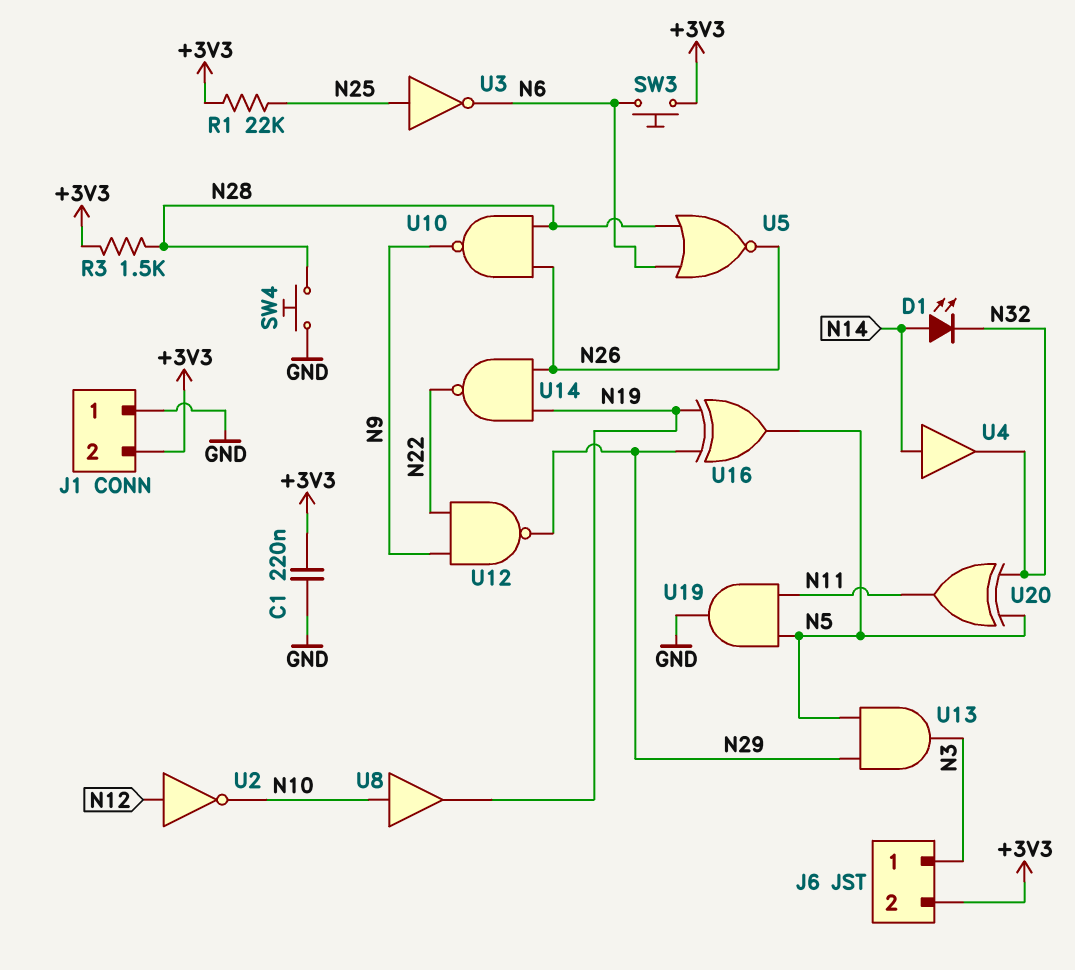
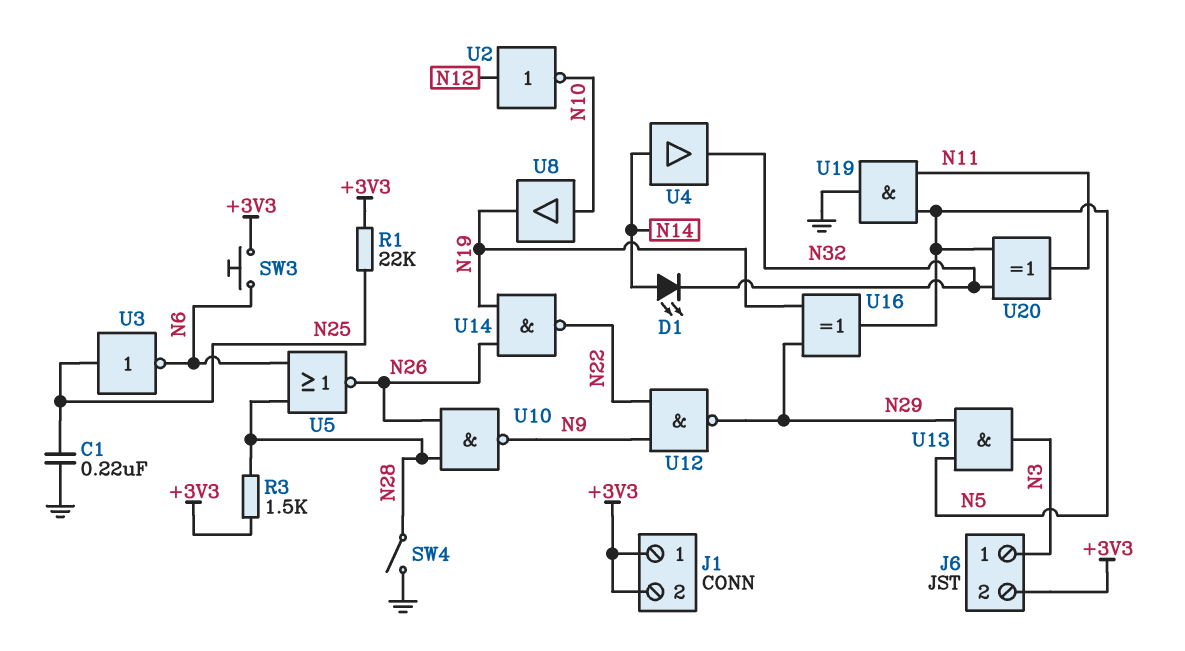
C1: 220nF (+3V3, GND) -> 220nF (GND, N25)
J1 pin 1: GND -> +3V3
SW4: button (GND, N28) -> switch (GND, N28)

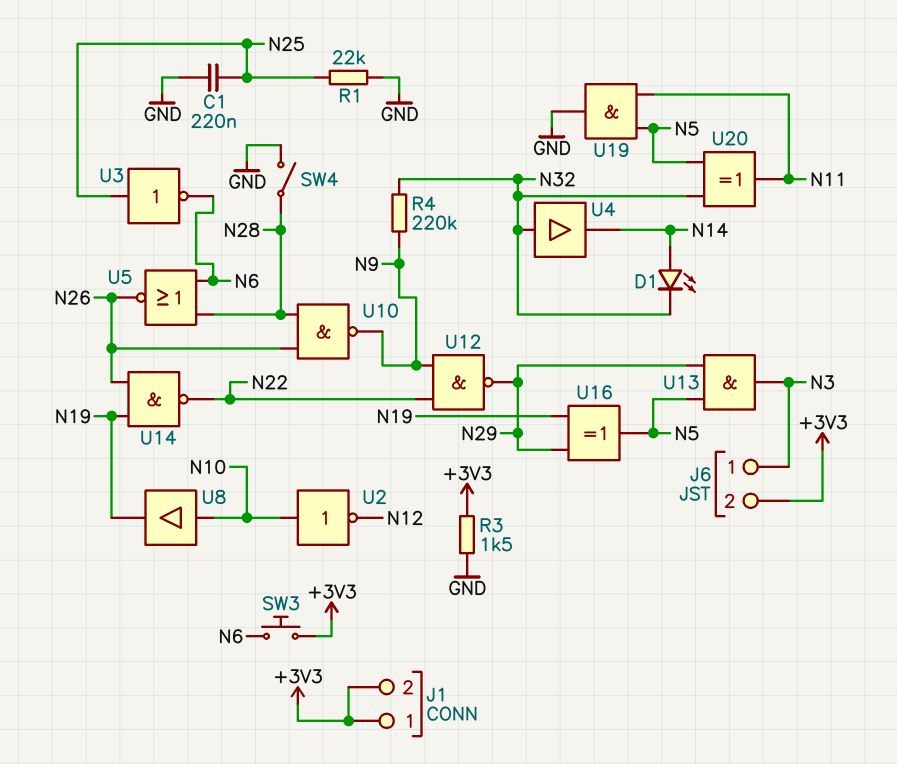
R1: 22k (+3V3, N25) -> 22k (GND, N25)
R3: 1.5k (+3V3, N28) -> 1.5k (+3V3, GND)
R4: none -> 220k (N9, N32)
U2: NOT (in N12, out N10) -> NOT (in N10, out N12)
U4: buffer (in N14, out N32) -> buffer (in N32, out N14)

